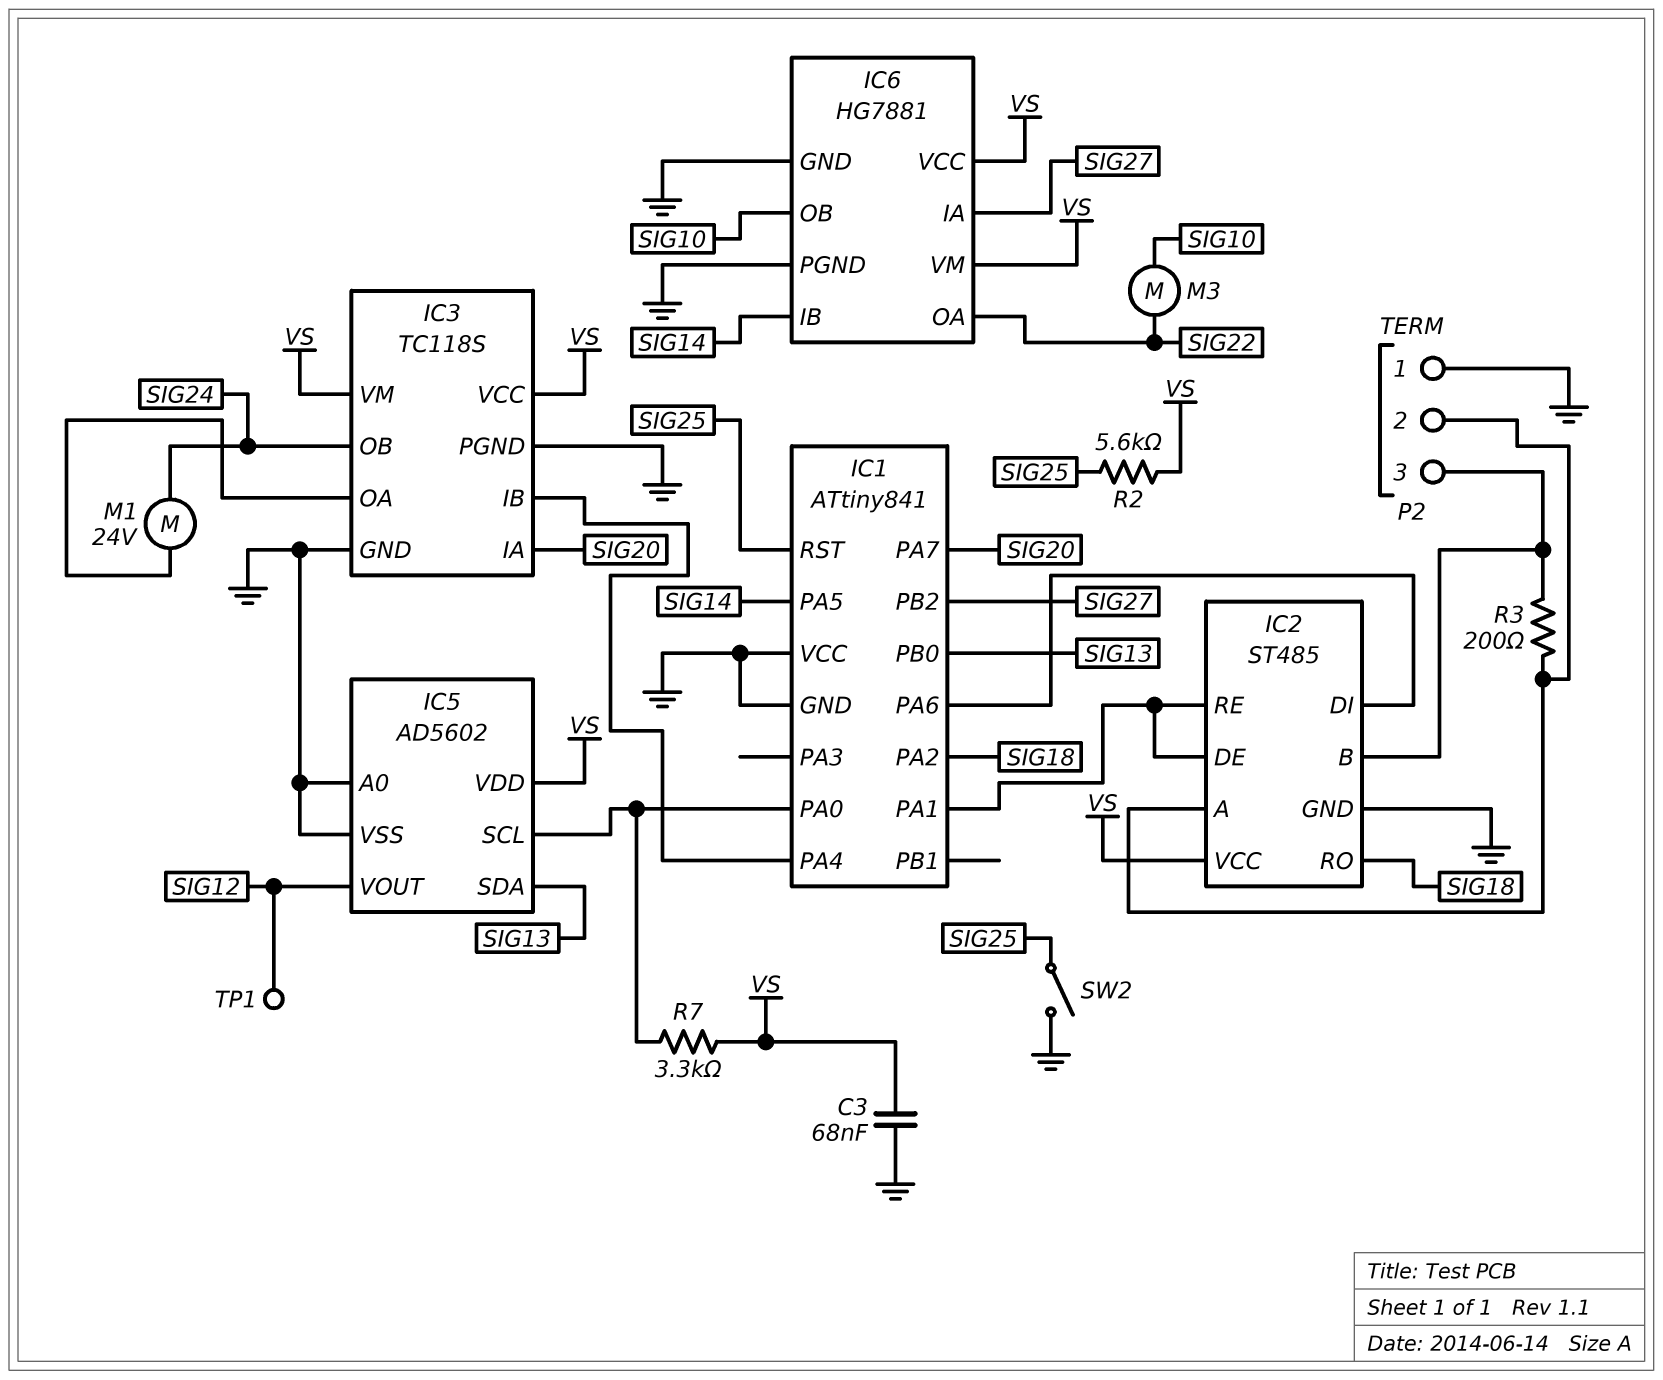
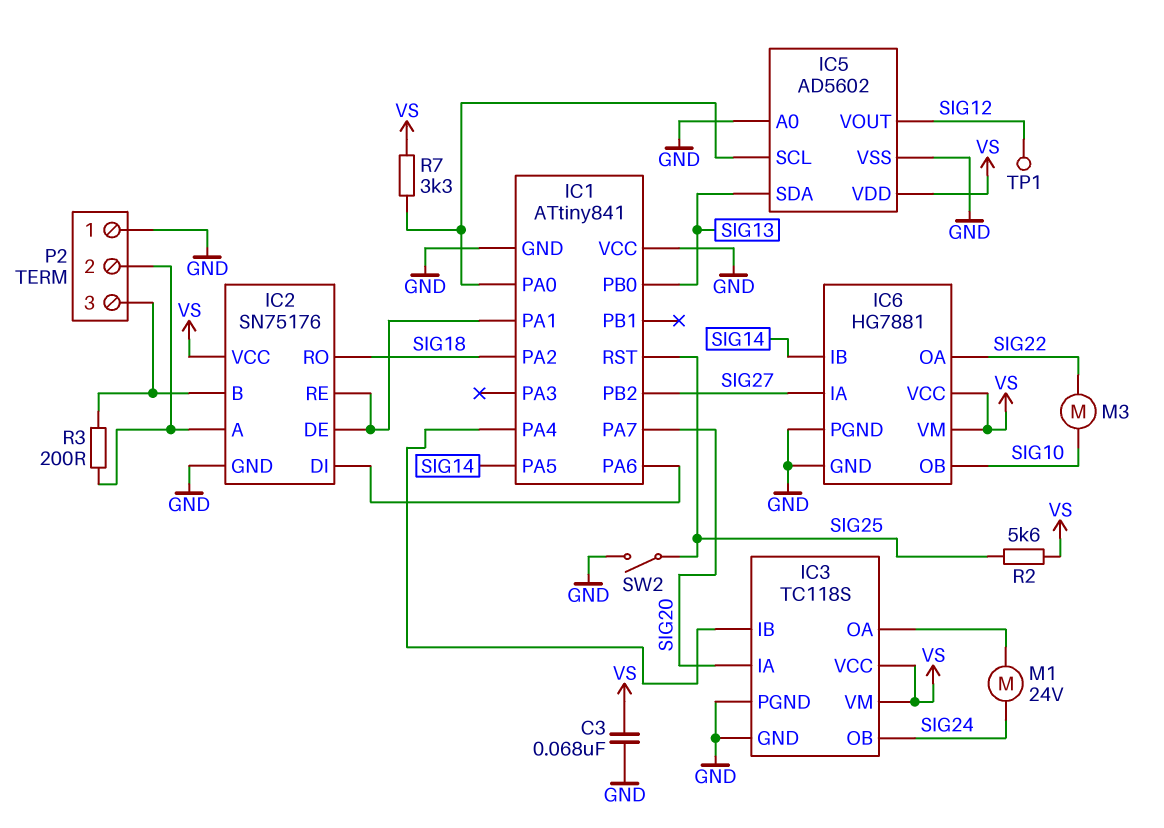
IC2: ST485 -> SN75176

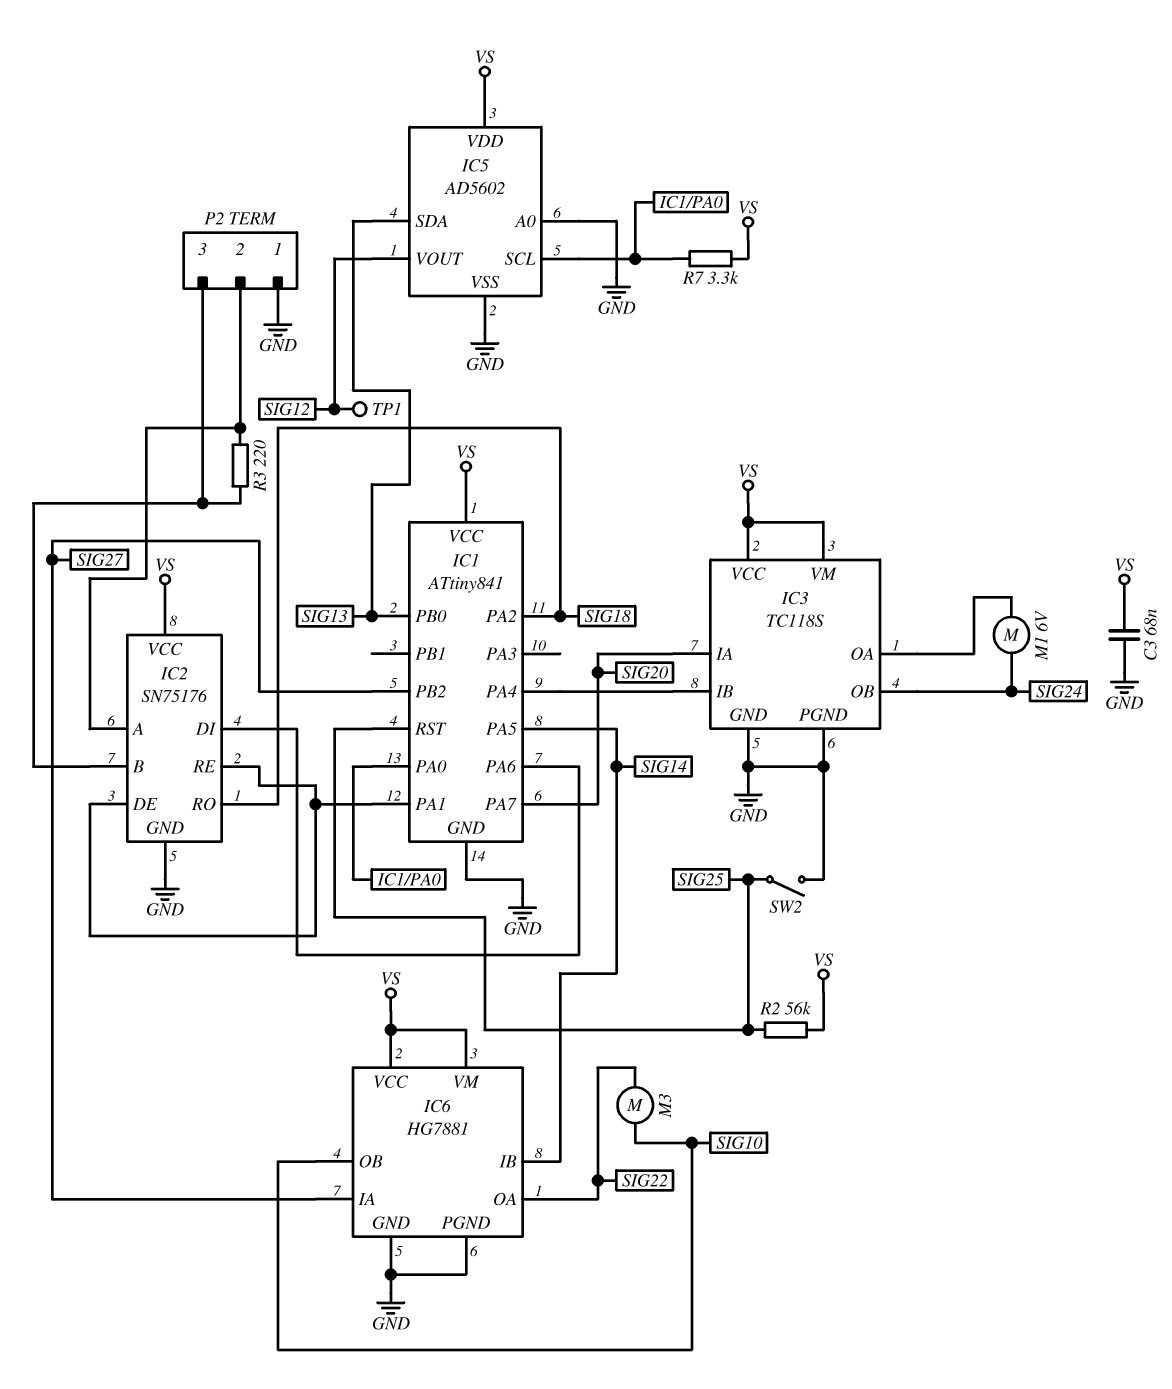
IC1 pin VCC: GND -> VS
M1: motor 24V (IC3/OA, SIG24) -> motor 6V (IC3/OA, SIG24)
R2: 5.6k (SIG25, VS) -> 56k (SIG25, VS)
R3: 200 (IC2/A, IC2/B) -> 220 (IC2/A, IC2/B)

